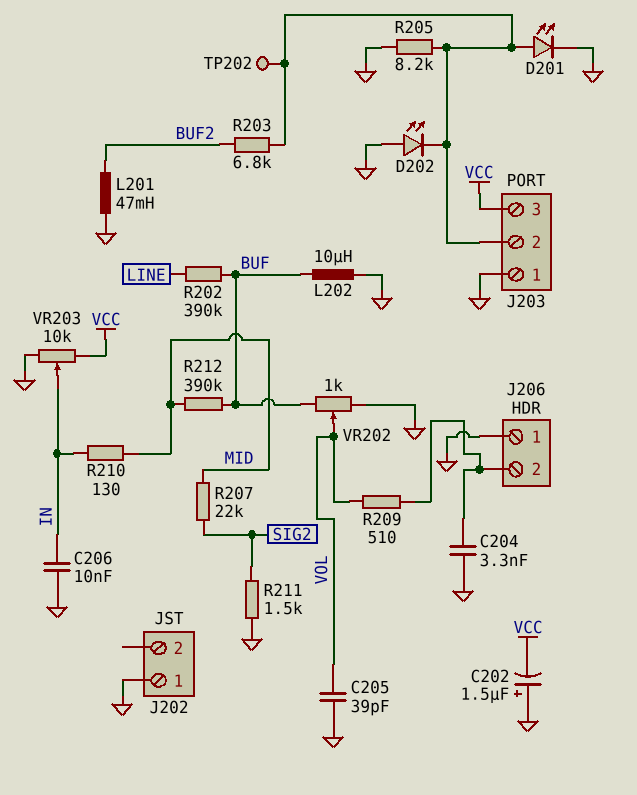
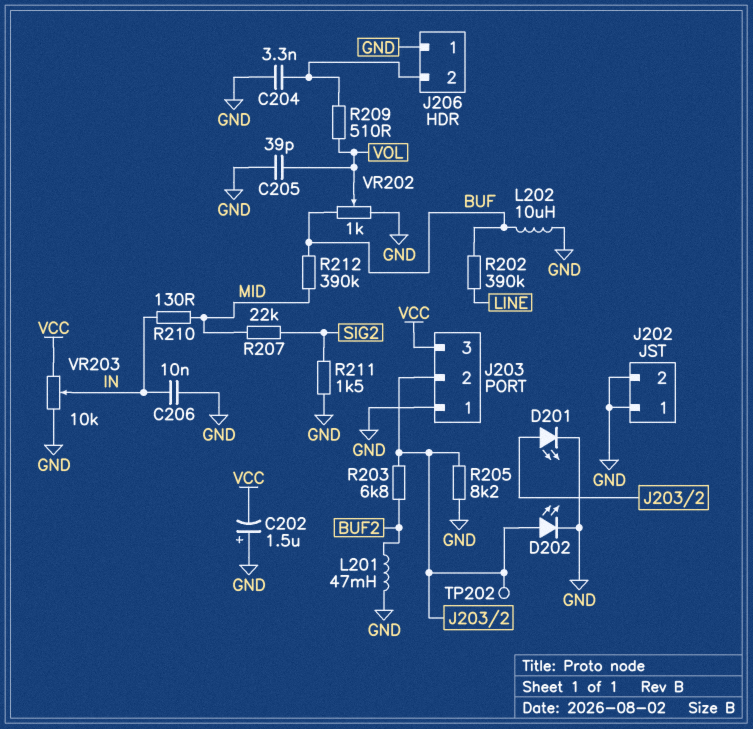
D202: LED (A GND, K J203/2) -> LED (A J203/2, K GND)
J202 pin 2: none -> GND

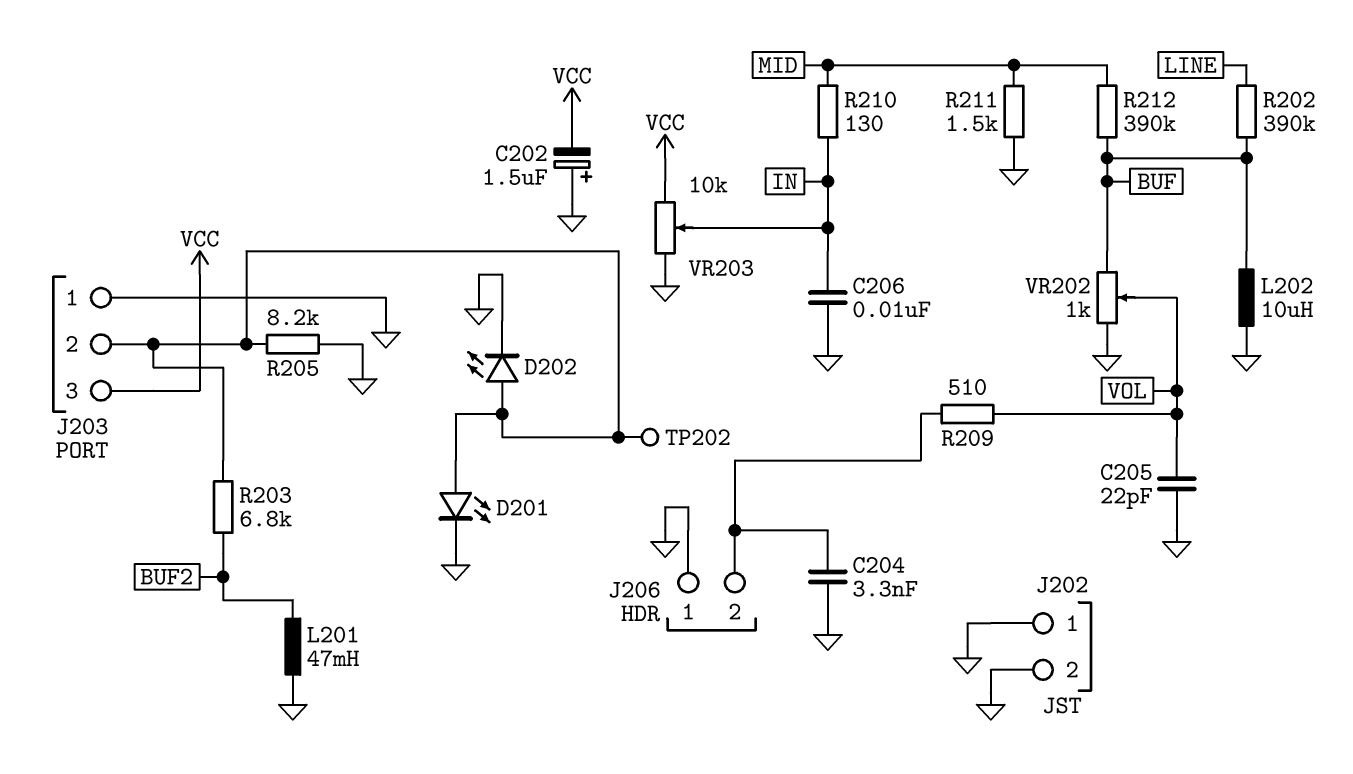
C205: 39pF (GND, VOL) -> 22pF (GND, VOL)
R207: 22k (MID, SIG2) -> none
R211: 1.5k (GND, SIG2) -> 1.5k (GND, MID)

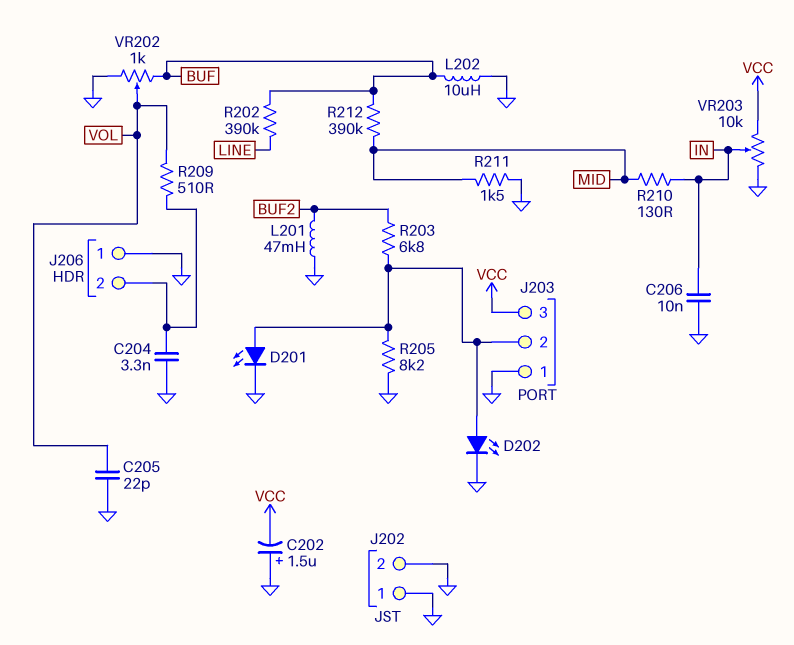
TP202: test point (J203/2) -> none

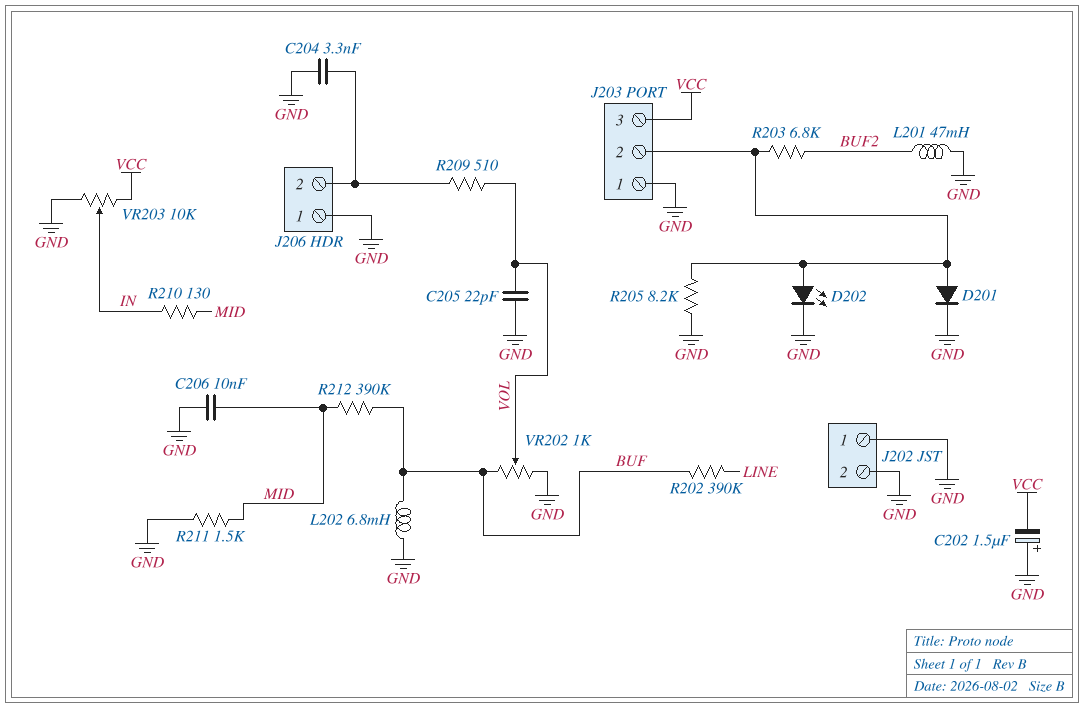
C206: 10nF (GND, IN) -> 10nF (GND, MID)
D201: LED (A J203/2, K GND) -> diode (A J203/2, K GND)
L202: 10uH (BUF, GND) -> 6.8mH (BUF, GND)

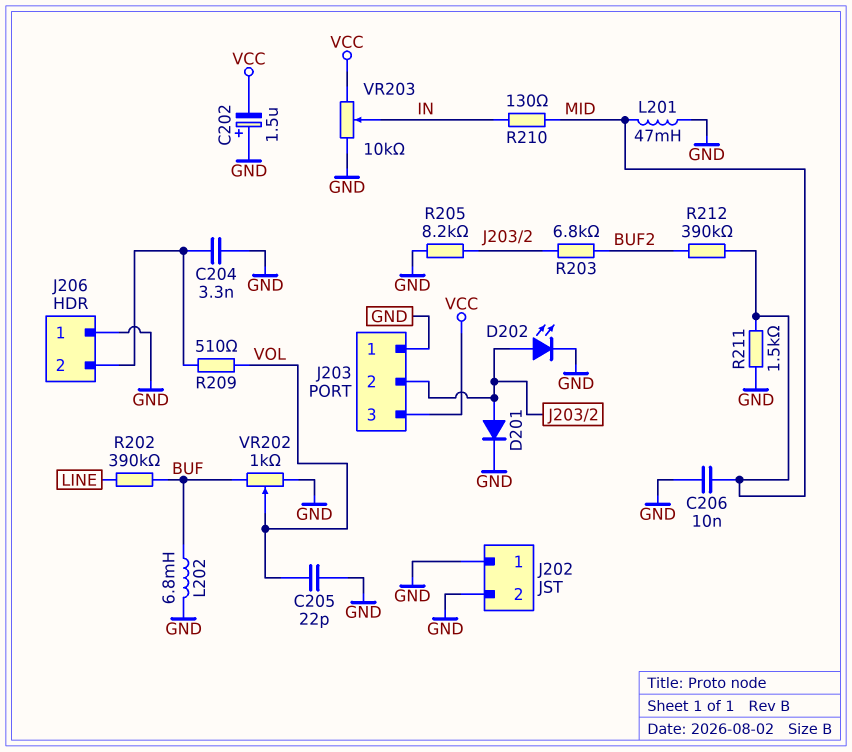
L201: 47mH (BUF2, GND) -> 47mH (GND, MID)
R212: 390k (BUF, MID) -> 390k (BUF2, MID)

